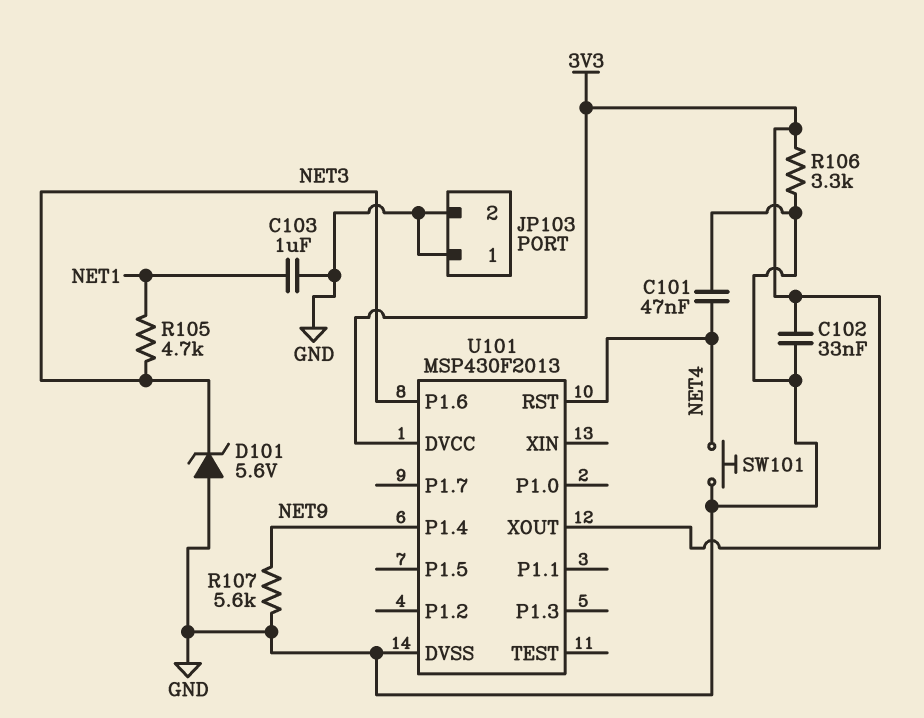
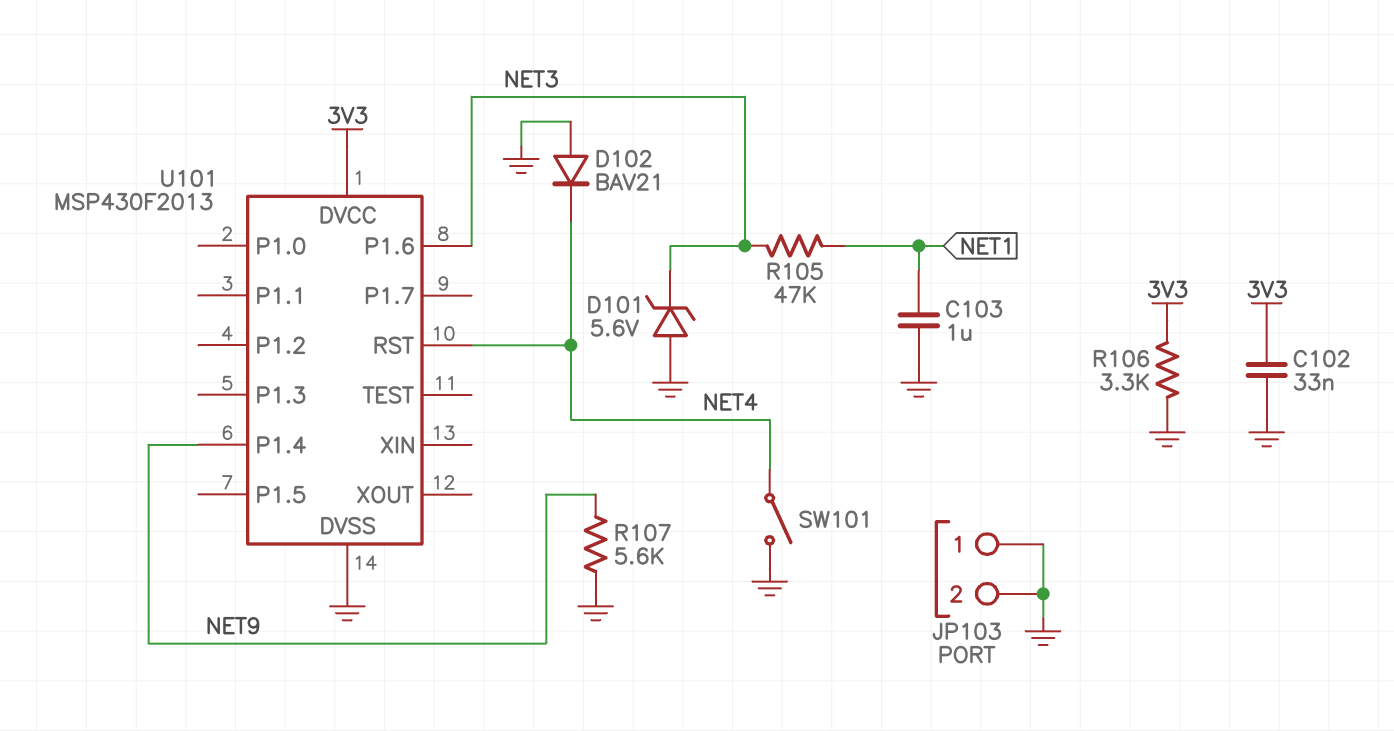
C101: 47nF (GND, NET4) -> none
D102: none -> diode BAV21 (A GND, K NET4)
R105: 4.7k (NET1, NET3) -> 47k (NET1, NET3)
SW101: button (GND, NET4) -> switch (GND, NET4)
U101 pin XOUT: 3V3 -> none

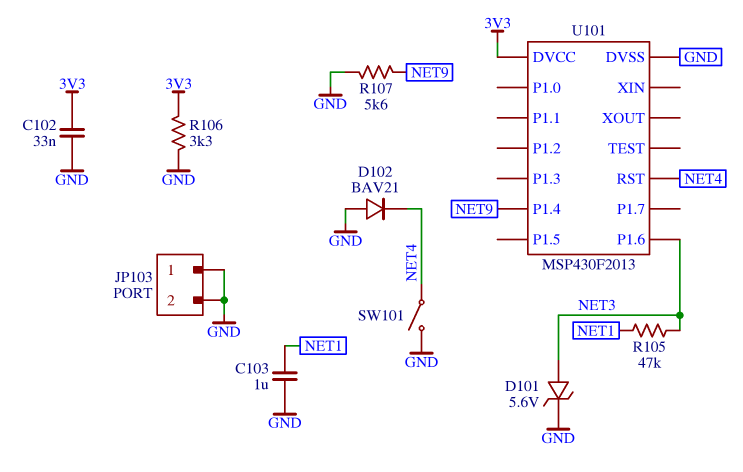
D101: zener 5.6V (A GND, K NET3) -> zener 5.6V (A NET3, K GND)

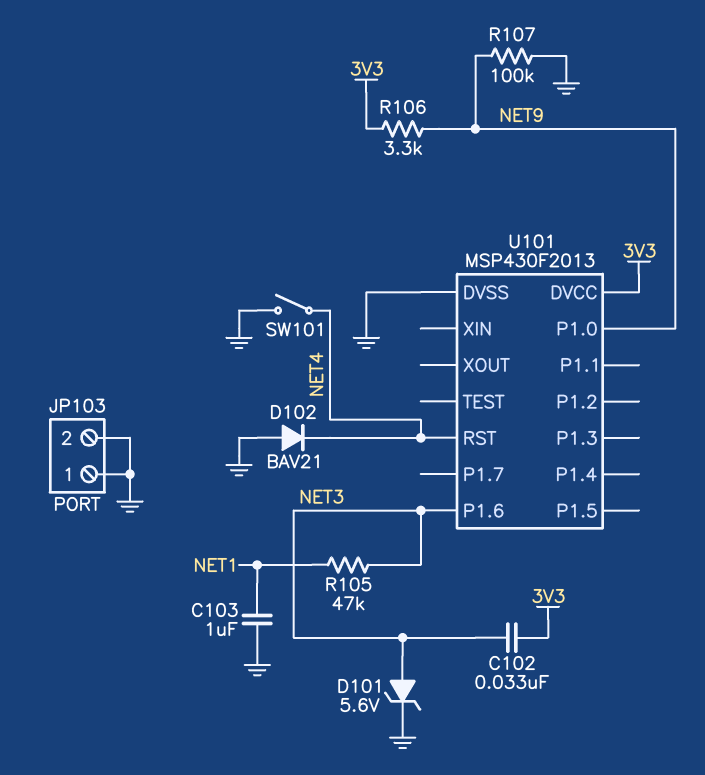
C102: 33nF (3V3, GND) -> 33nF (3V3, NET3)
R106: 3.3k (3V3, GND) -> 3.3k (3V3, NET9)
R107: 5.6k (GND, NET9) -> 100k (GND, NET9)
U101 pin P1.0: none -> NET9
U101 pin P1.4: NET9 -> none

